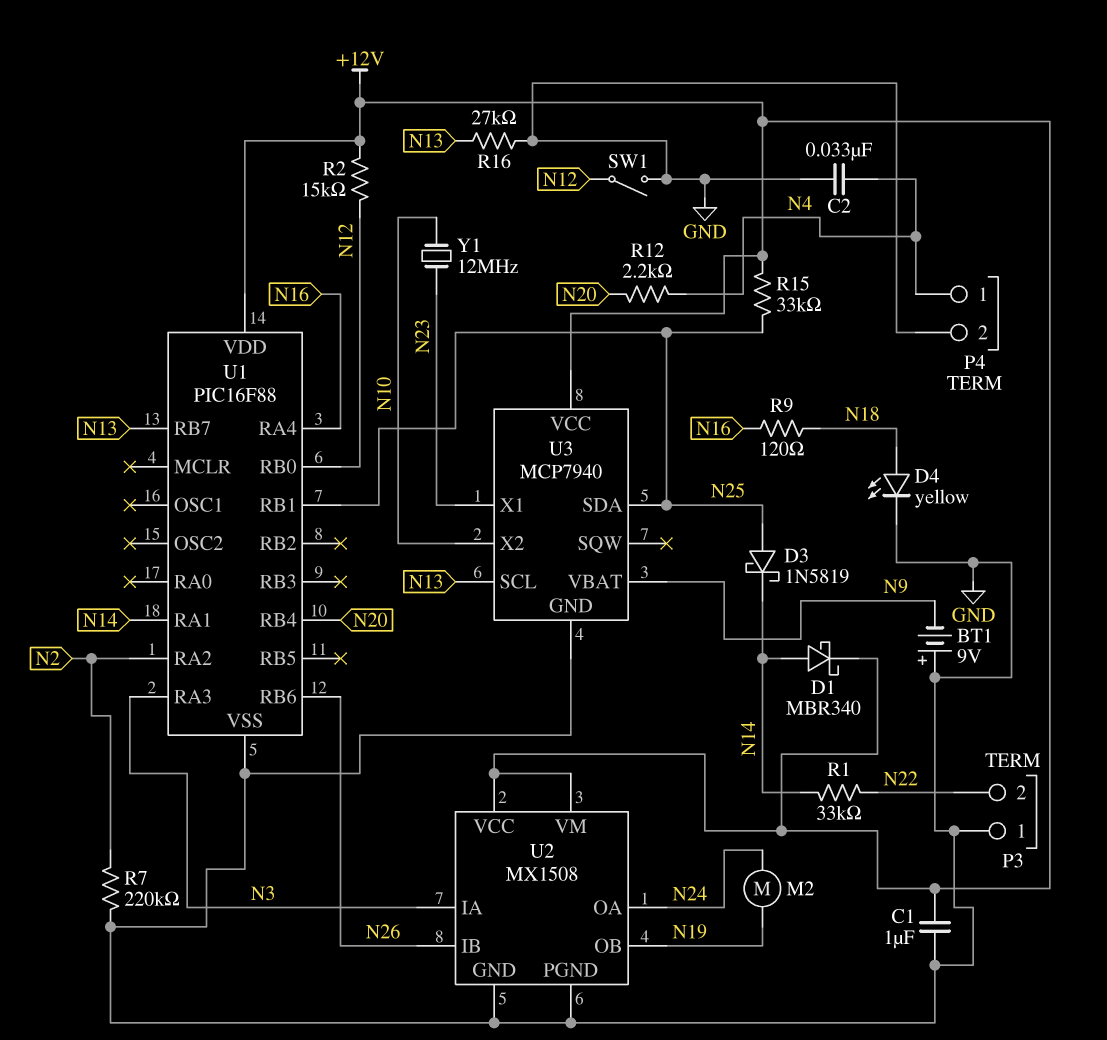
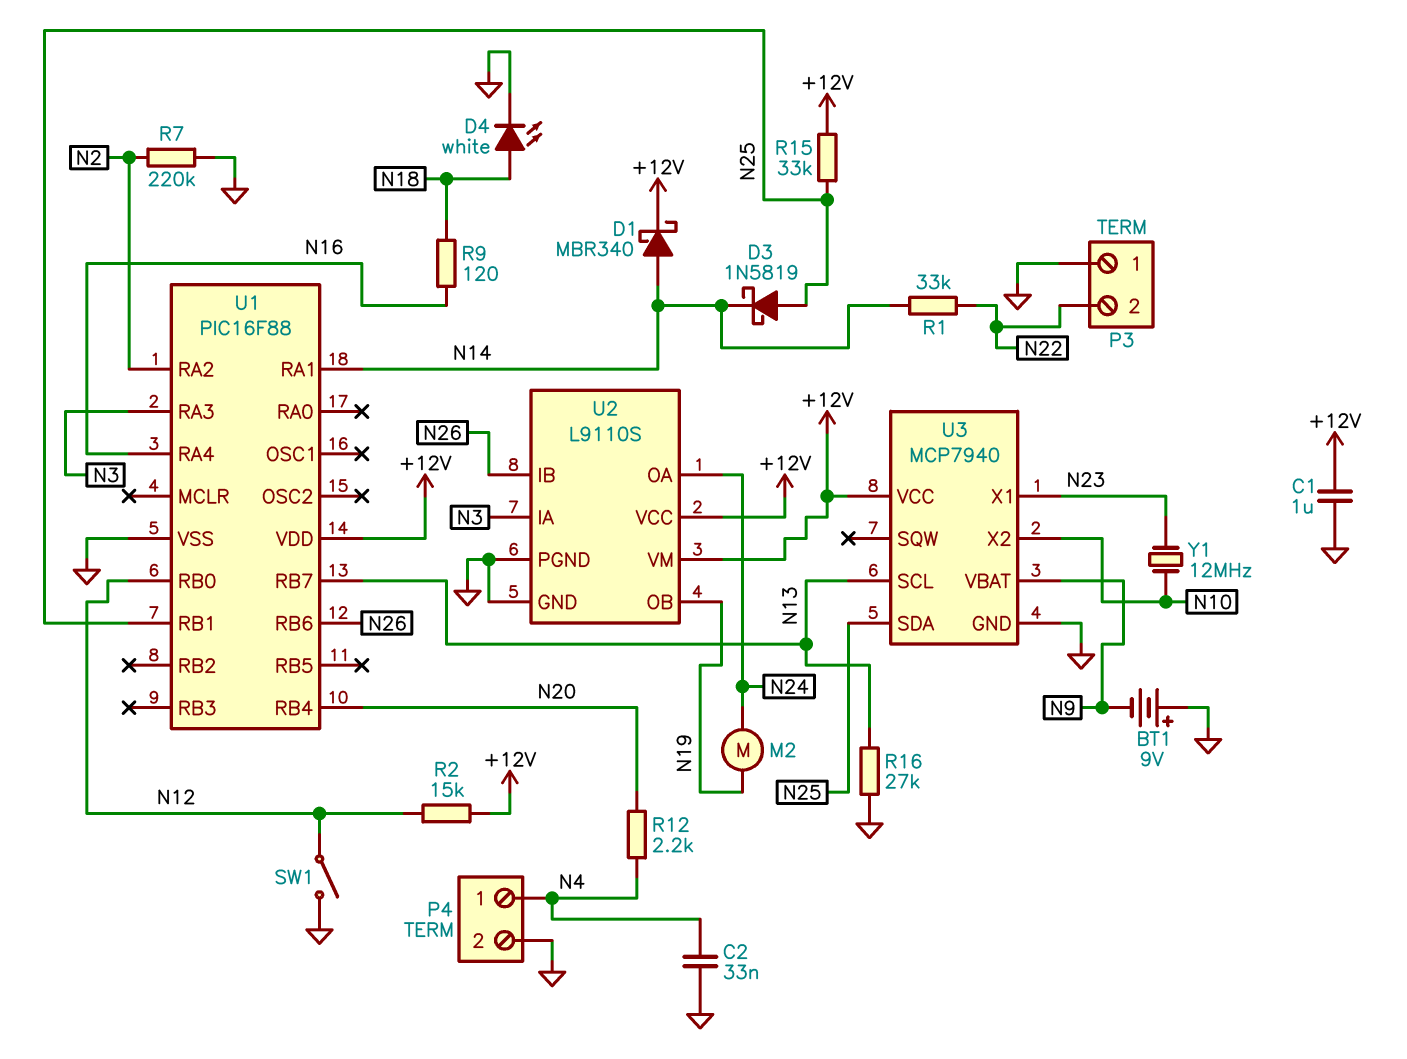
D4: LED yellow (A N18, K GND) -> LED white (A N18, K GND)
U2: MX1508 -> L9110S

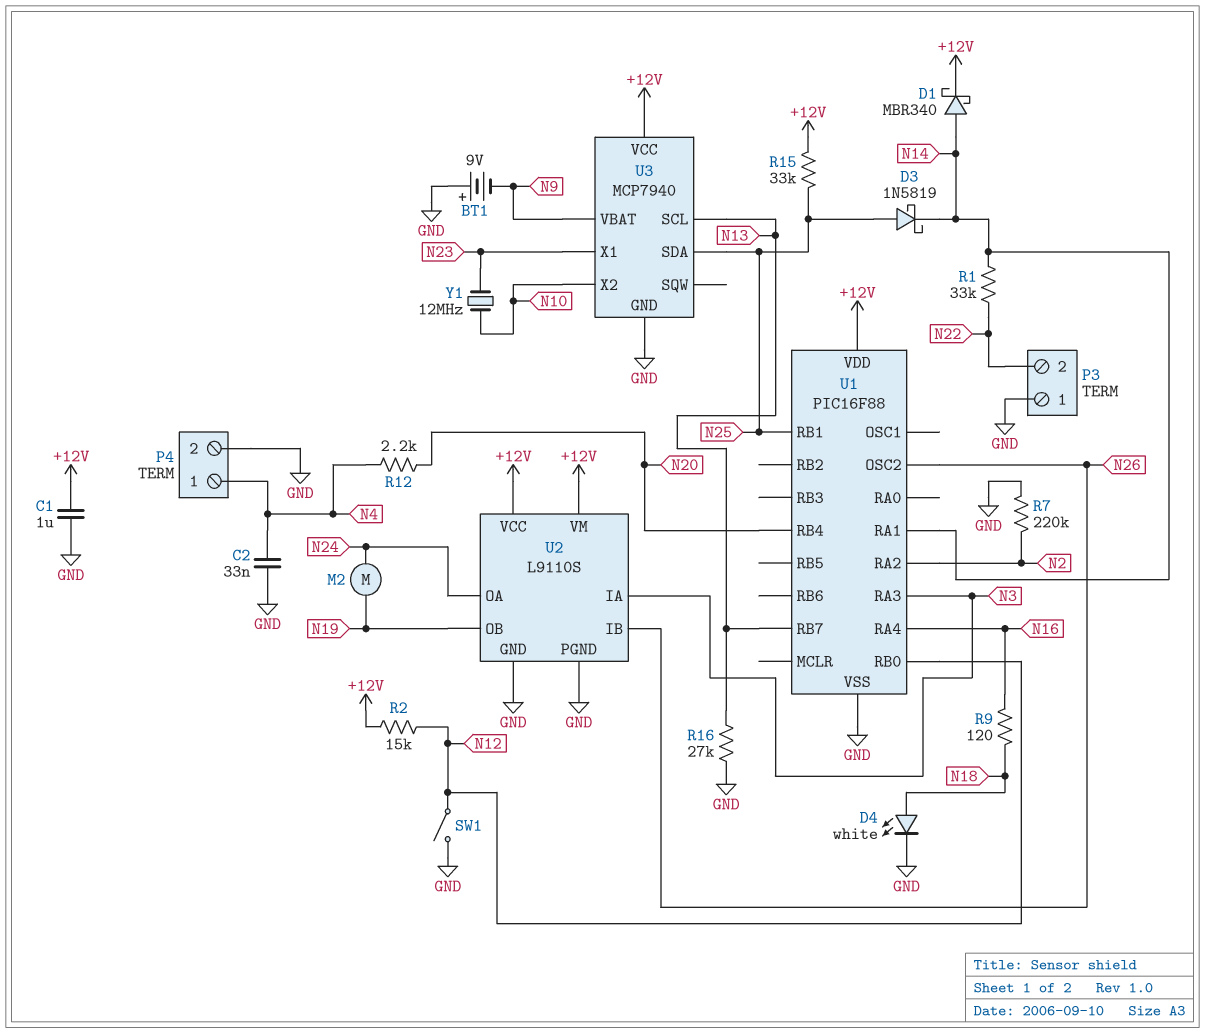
U1 pin OSC2: none -> N26
U1 pin RB6: N26 -> none

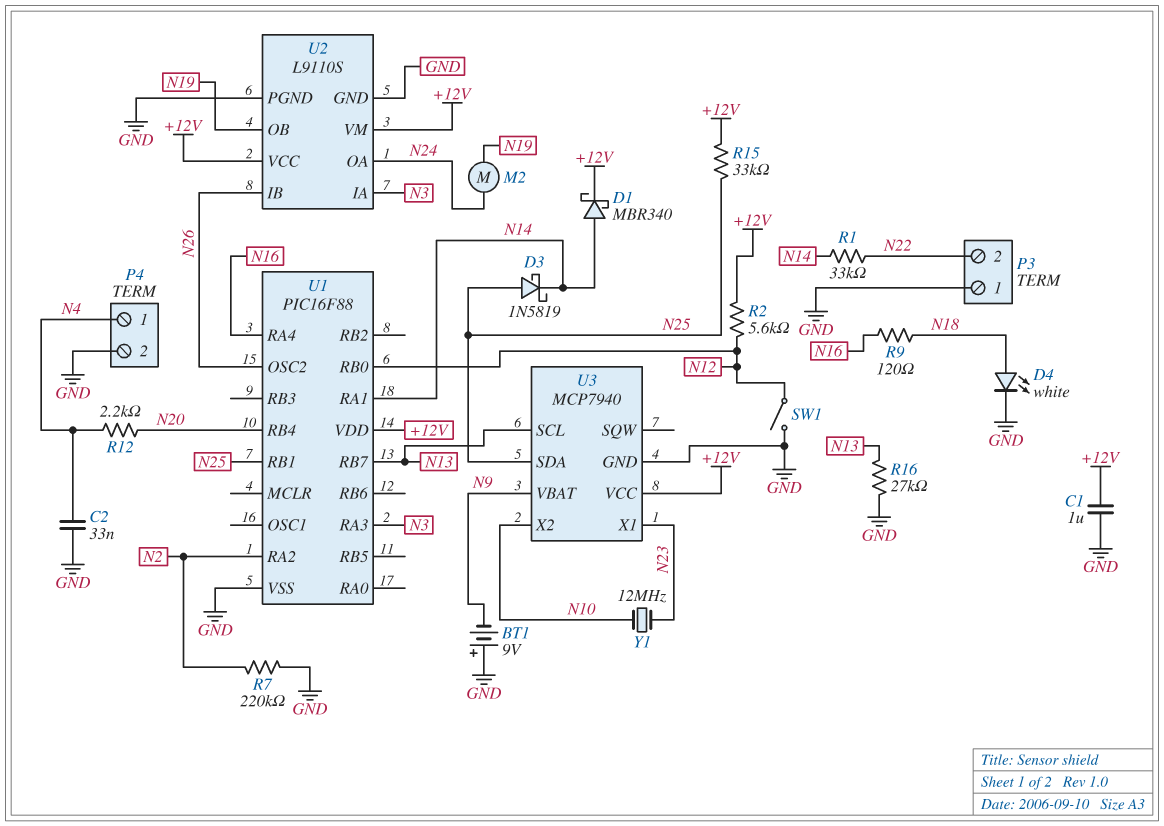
R2: 15k (+12V, N12) -> 5.6k (+12V, N12)

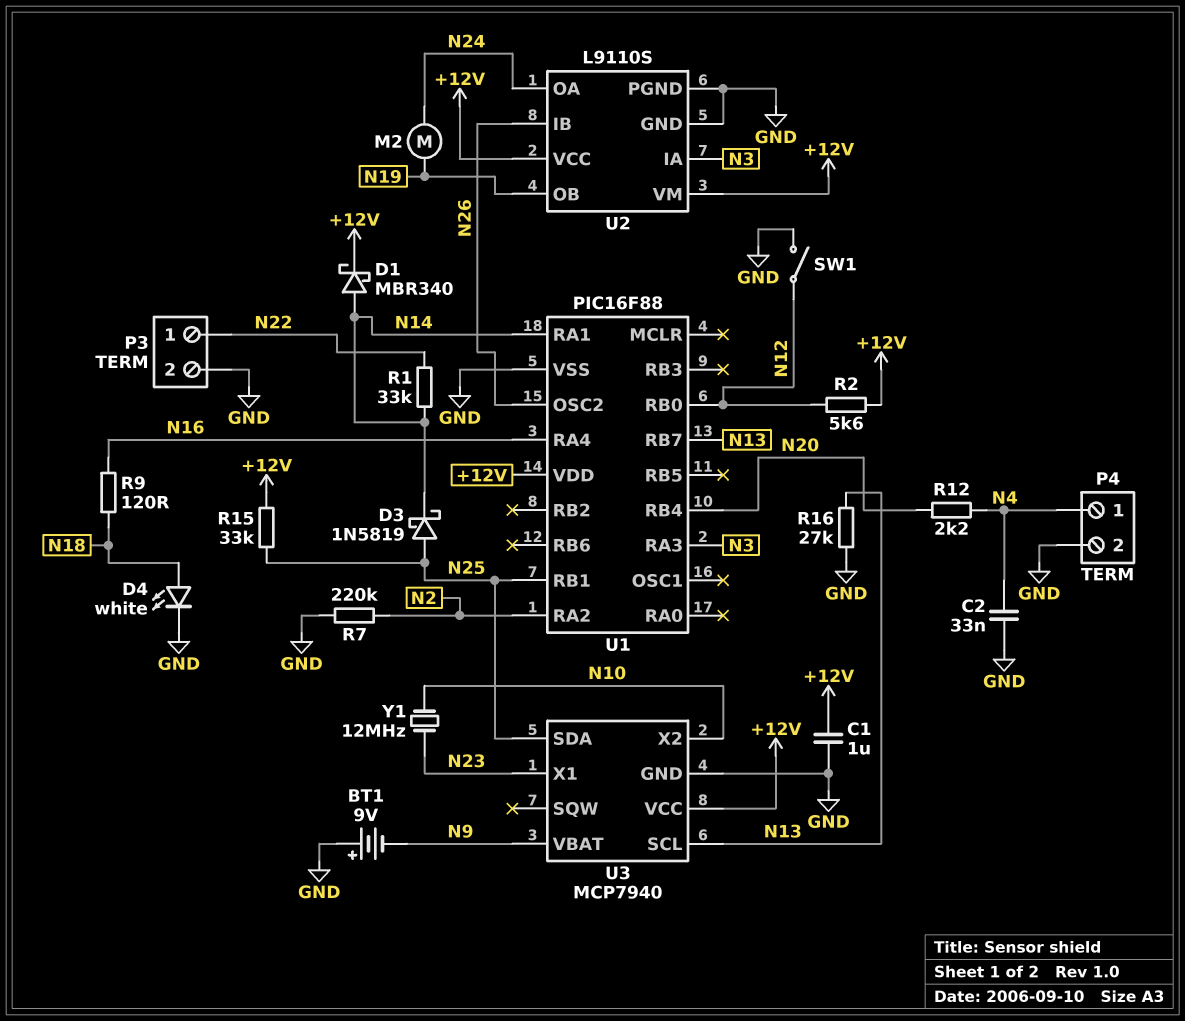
P3 pin 1: GND -> N22
P3 pin 2: N22 -> GND

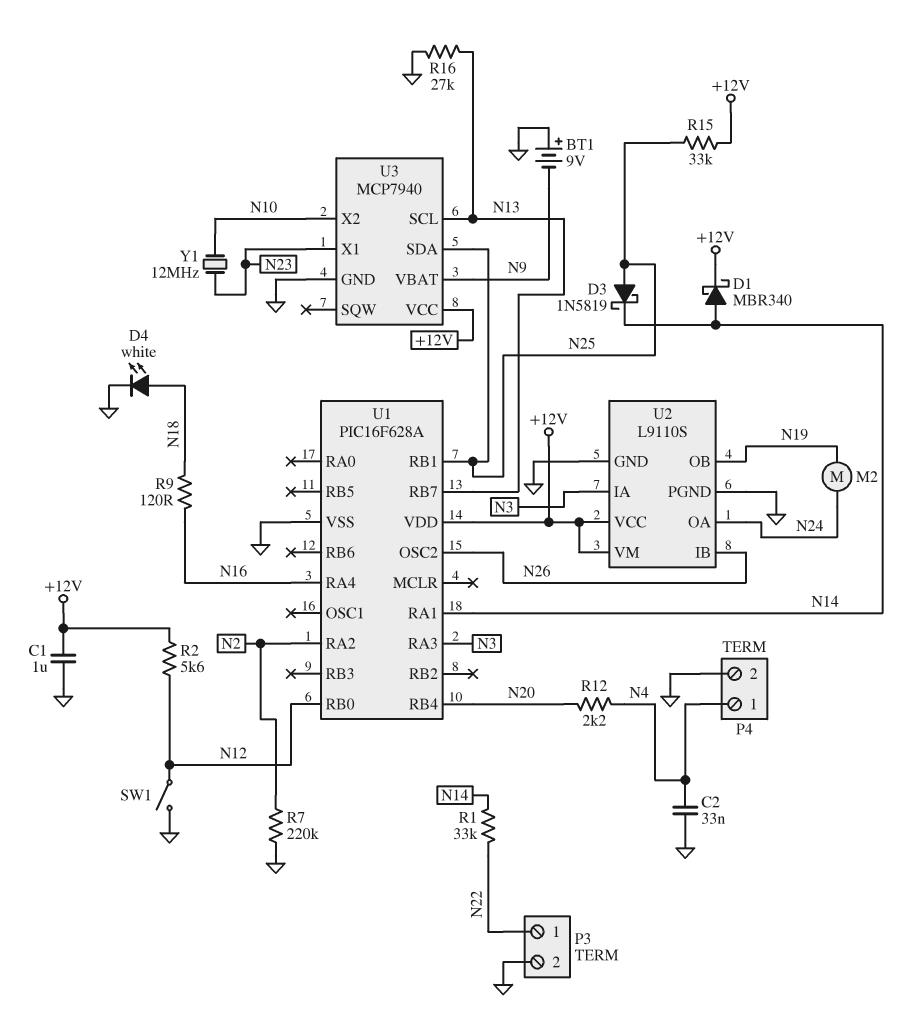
U1: PIC16F88 -> PIC16F628A

